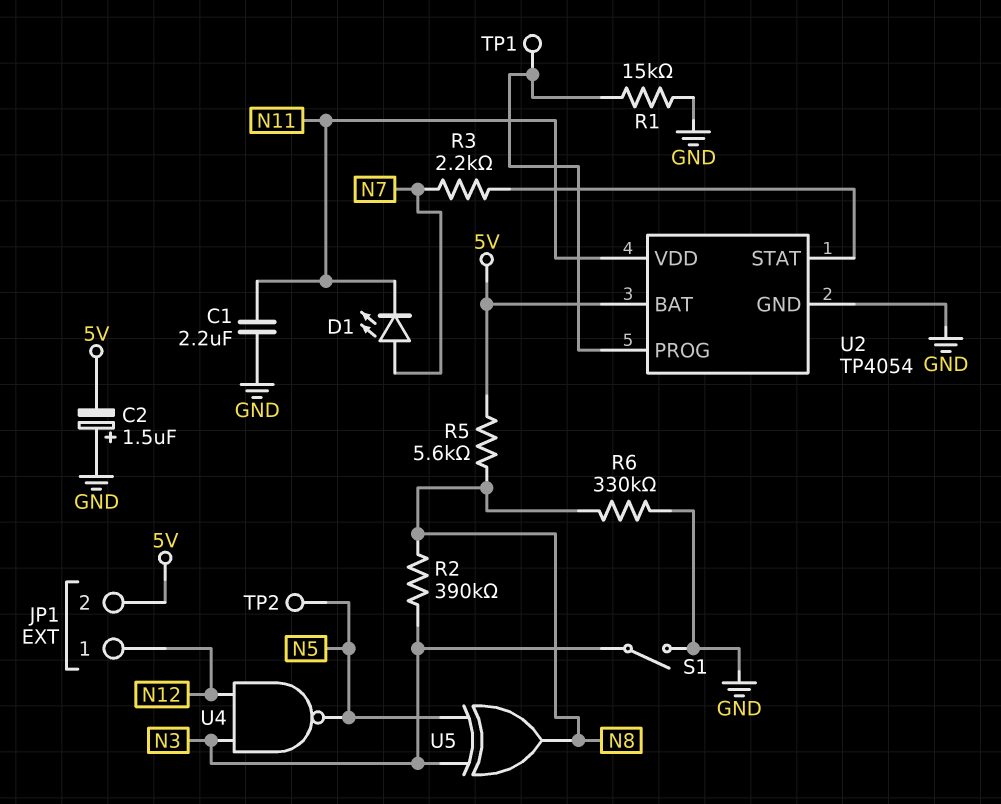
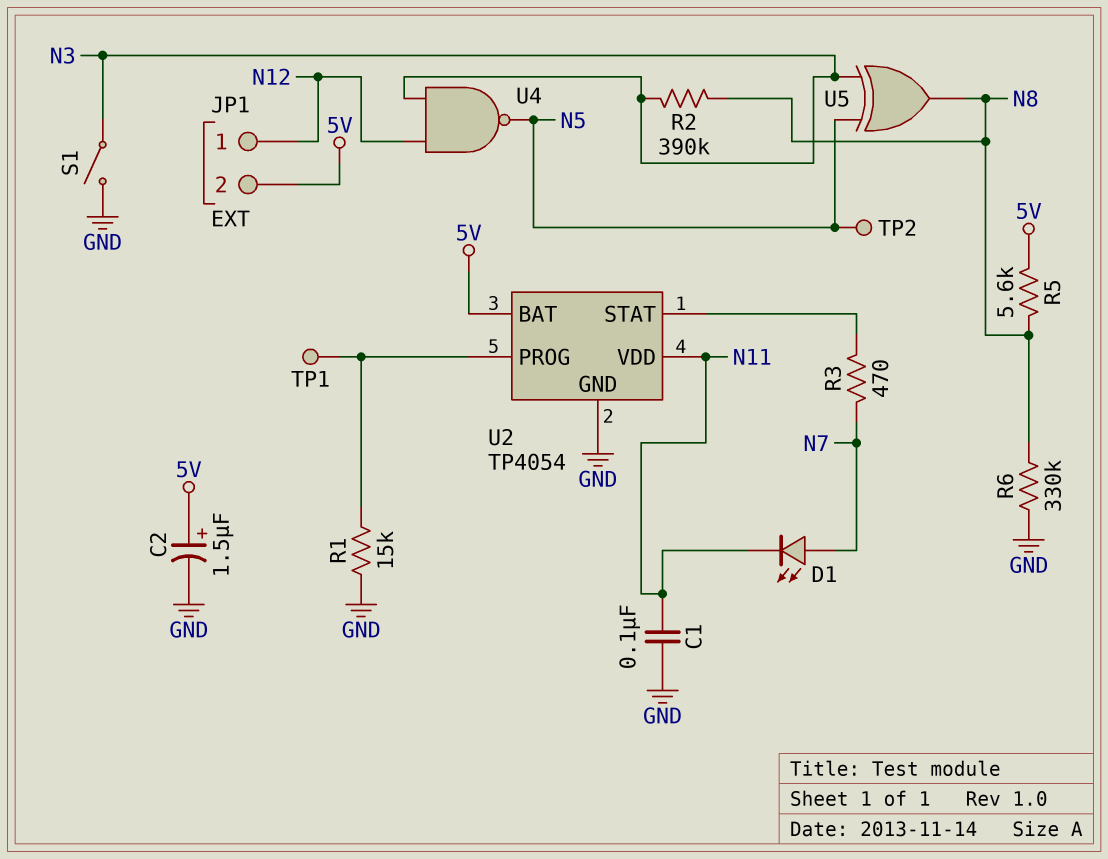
C1: 2.2uF (GND, N11) -> 100nF (GND, N11)
C2: 1.5uF (plus GND, minus 5V) -> 1.5uF (plus 5V, minus GND)
R3: 2.2k (N7, U2/STAT) -> 470 (N7, U2/STAT)

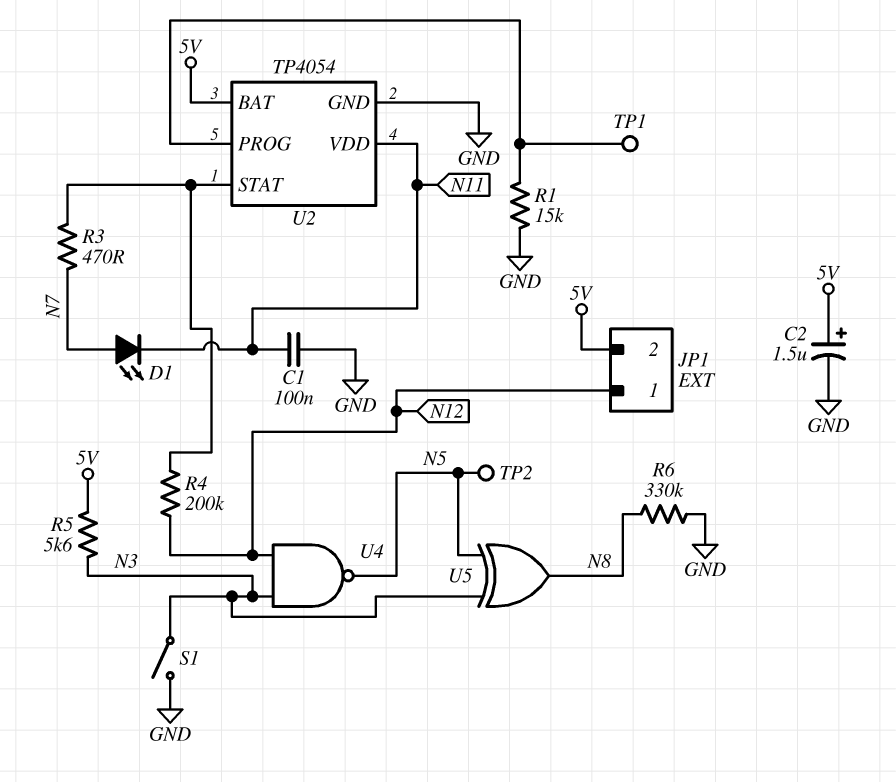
R2: 390k (N3, N8) -> none
R4: none -> 200k (N12, U2/STAT)
R5: 5.6k (5V, N8) -> 5.6k (5V, N3)

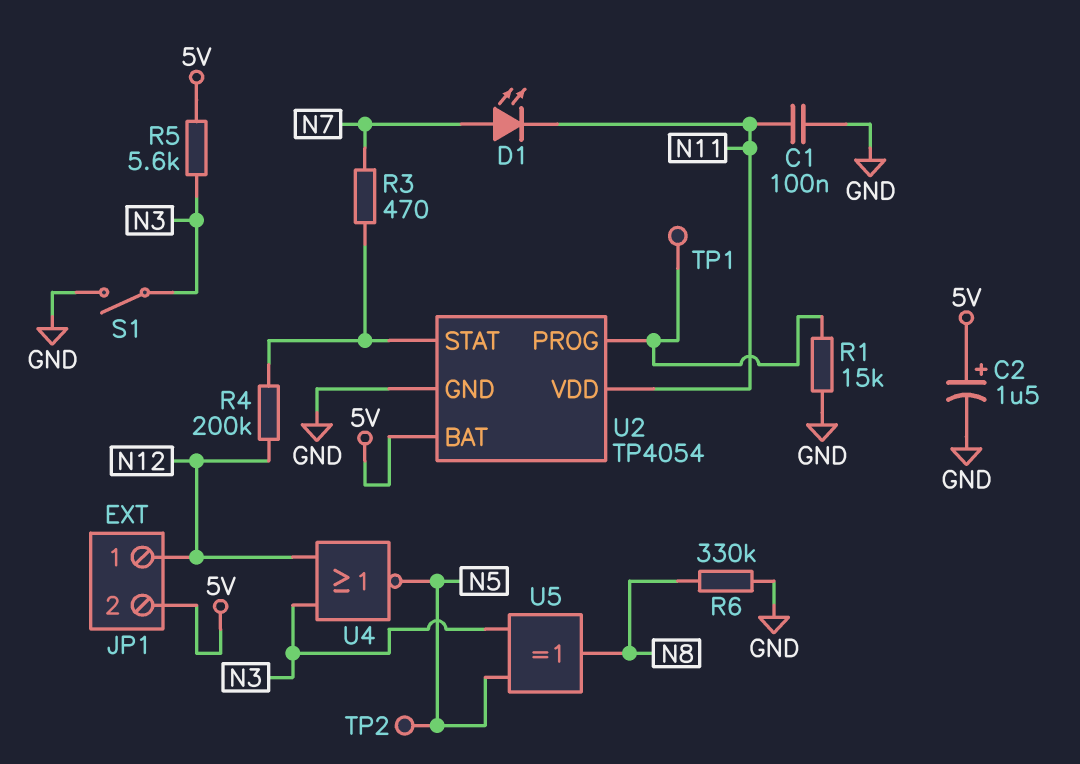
U4: NAND (in N3, in N12, out N5) -> NOR (in N3, in N12, out N5)

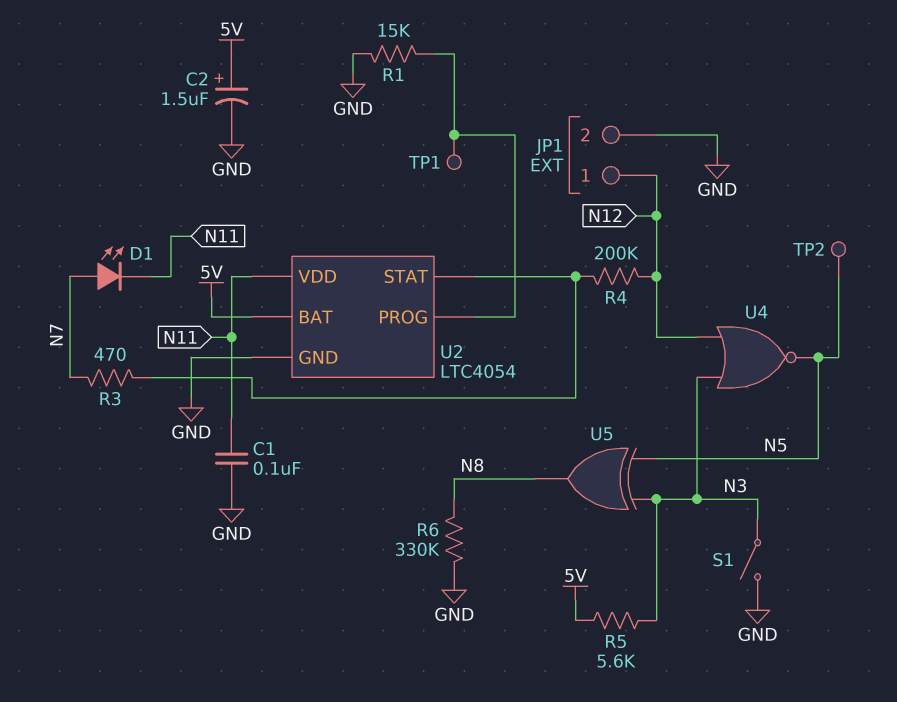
JP1 pin 2: 5V -> GND
U2: TP4054 -> LTC4054

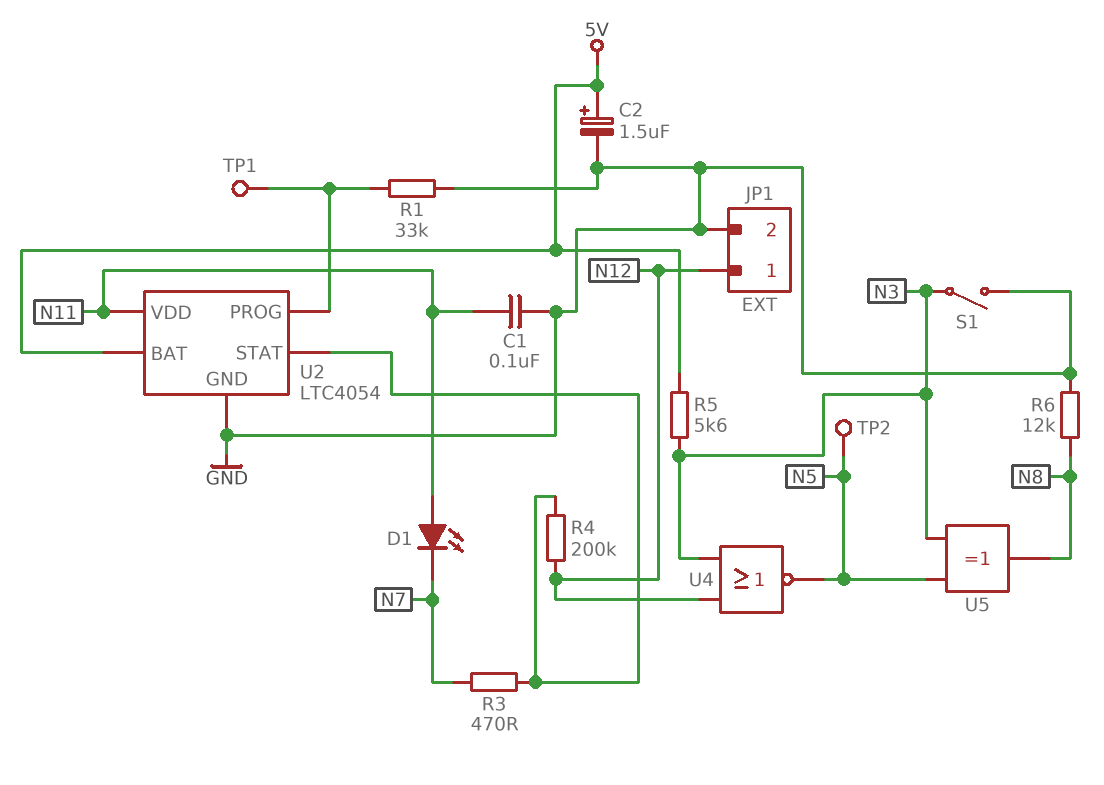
D1: LED (A N7, K N11) -> LED (A N11, K N7)
R1: 15k (GND, U2/PROG) -> 33k (GND, U2/PROG)
R6: 330k (GND, N8) -> 12k (GND, N8)

